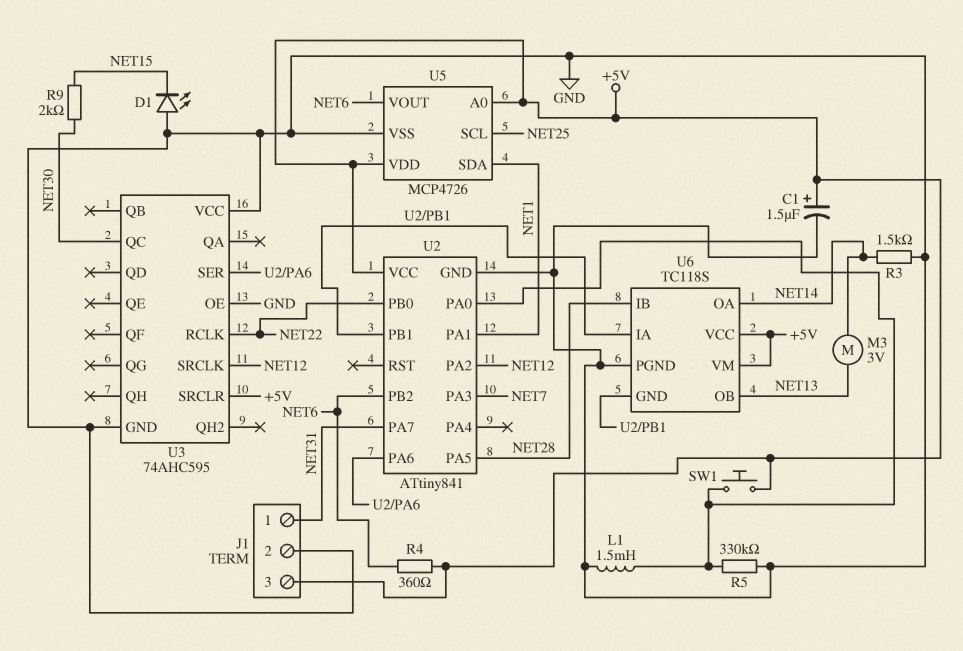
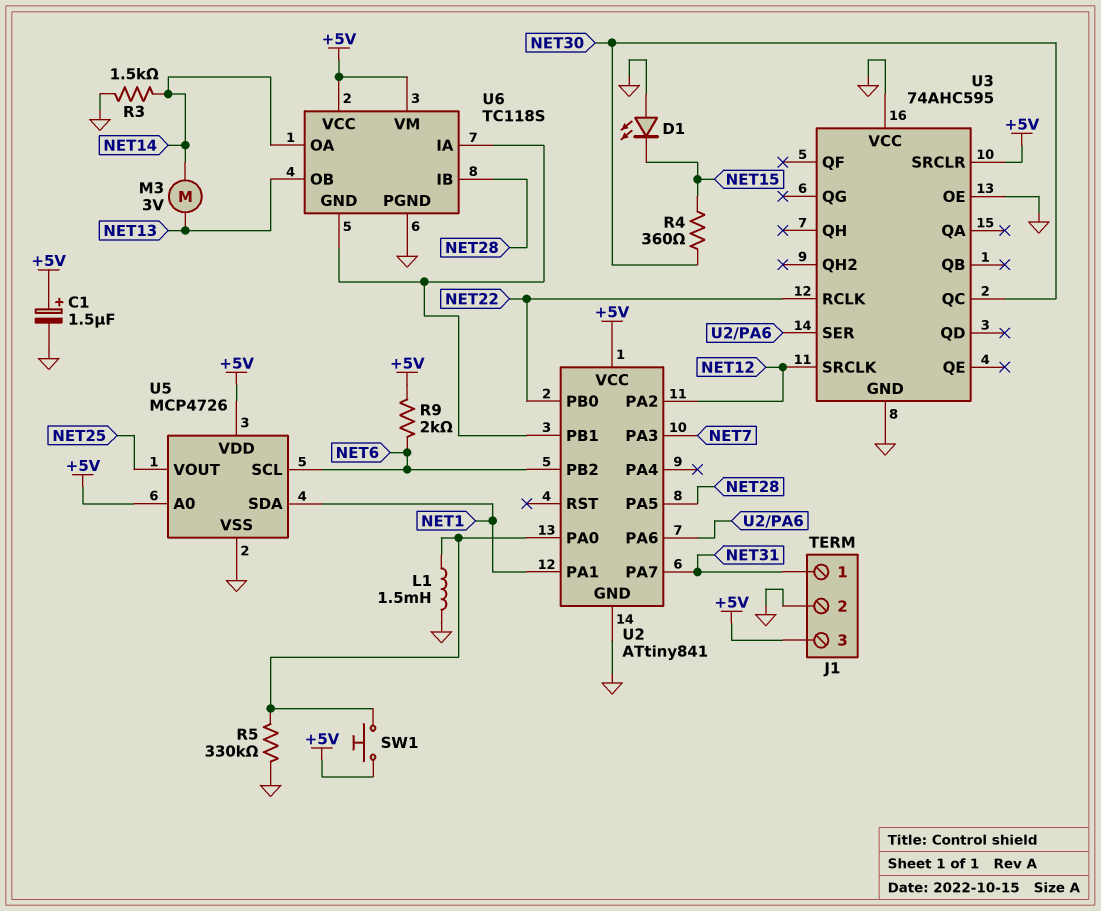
R4: 360 (+5V, NET6) -> 360 (NET15, NET30)
R9: 2k (NET15, NET30) -> 2k (+5V, NET6)
U5 pin SCL: NET25 -> NET6
U5 pin VOUT: NET6 -> NET25

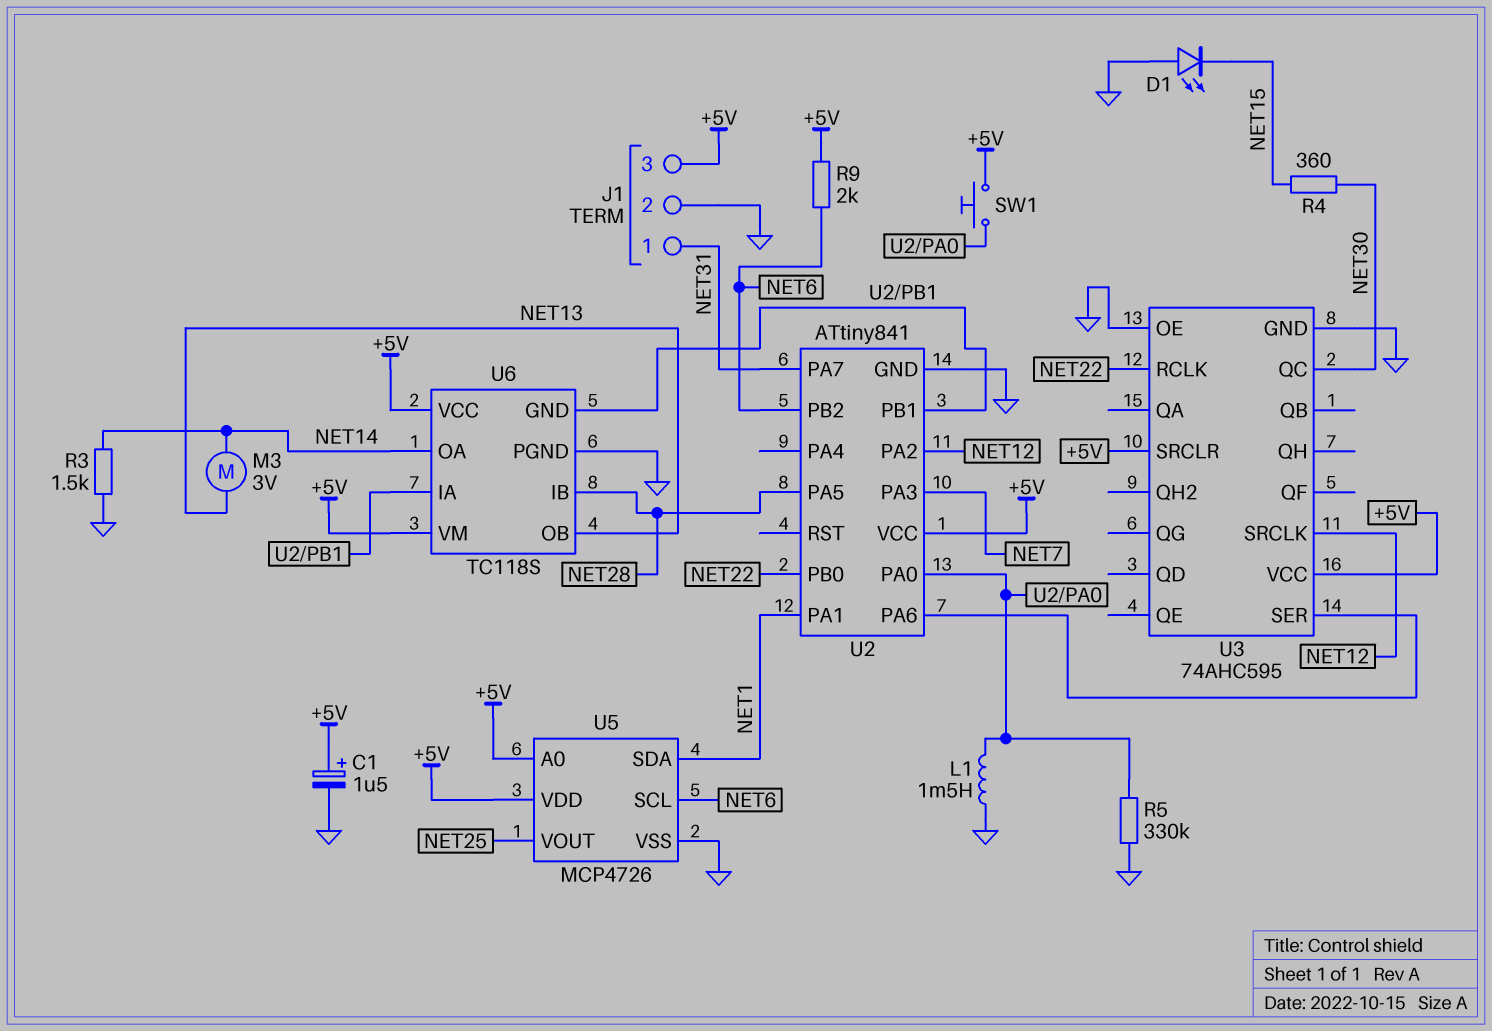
U3 pin VCC: GND -> +5V

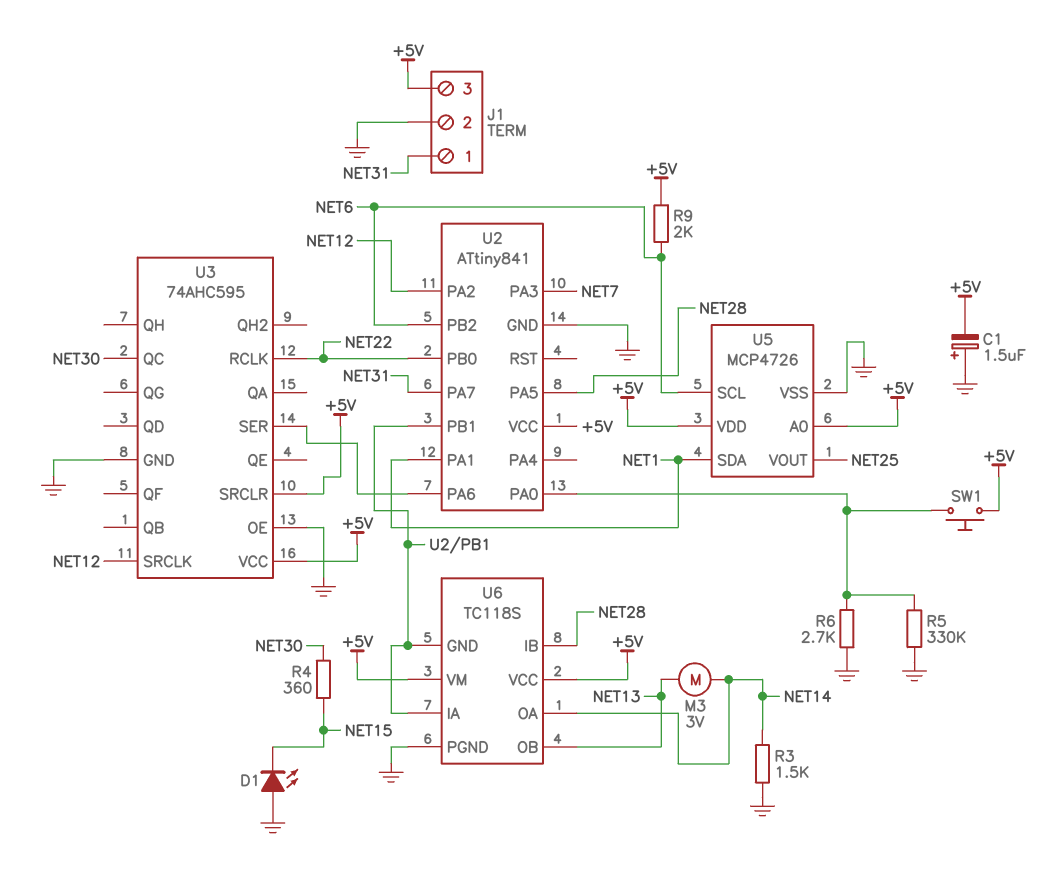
C1: 1.5uF (plus +5V, minus GND) -> 1.5uF (plus GND, minus +5V)
L1: 1.5mH (GND, U2/PA0) -> none
R6: none -> 2.7k (GND, U2/PA0)

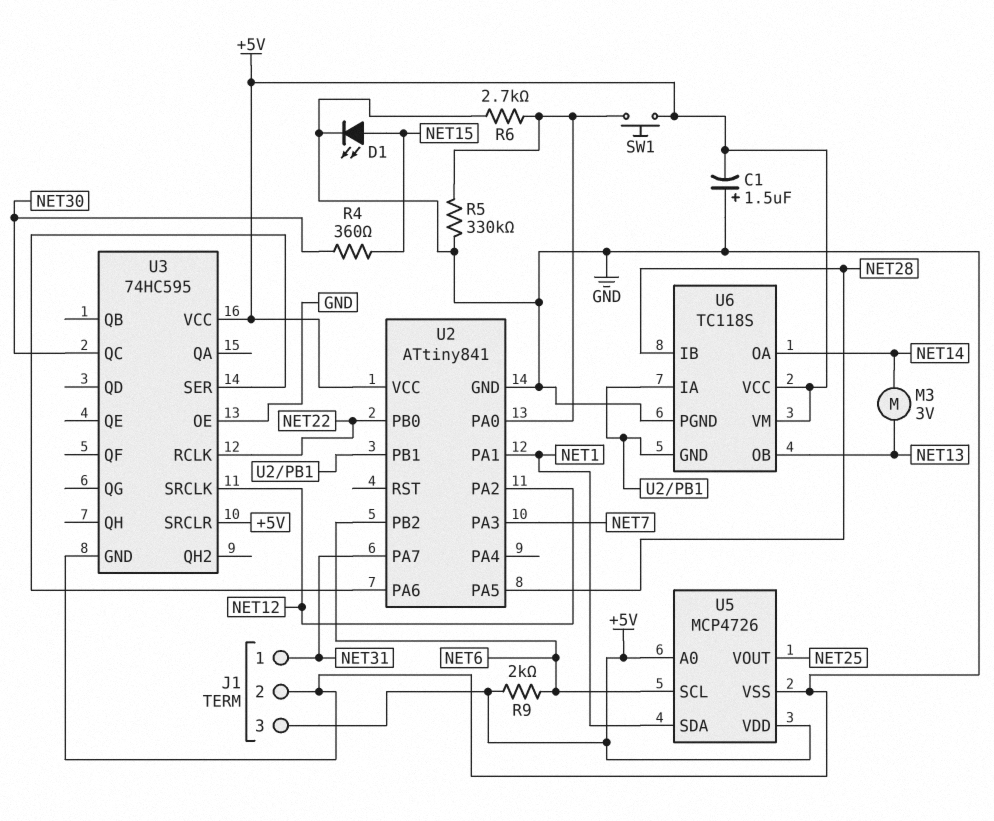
D1: LED (A GND, K NET15) -> LED (A NET15, K GND)
R3: 1.5k (GND, NET14) -> none
U3: 74AHC595 -> 74HC595

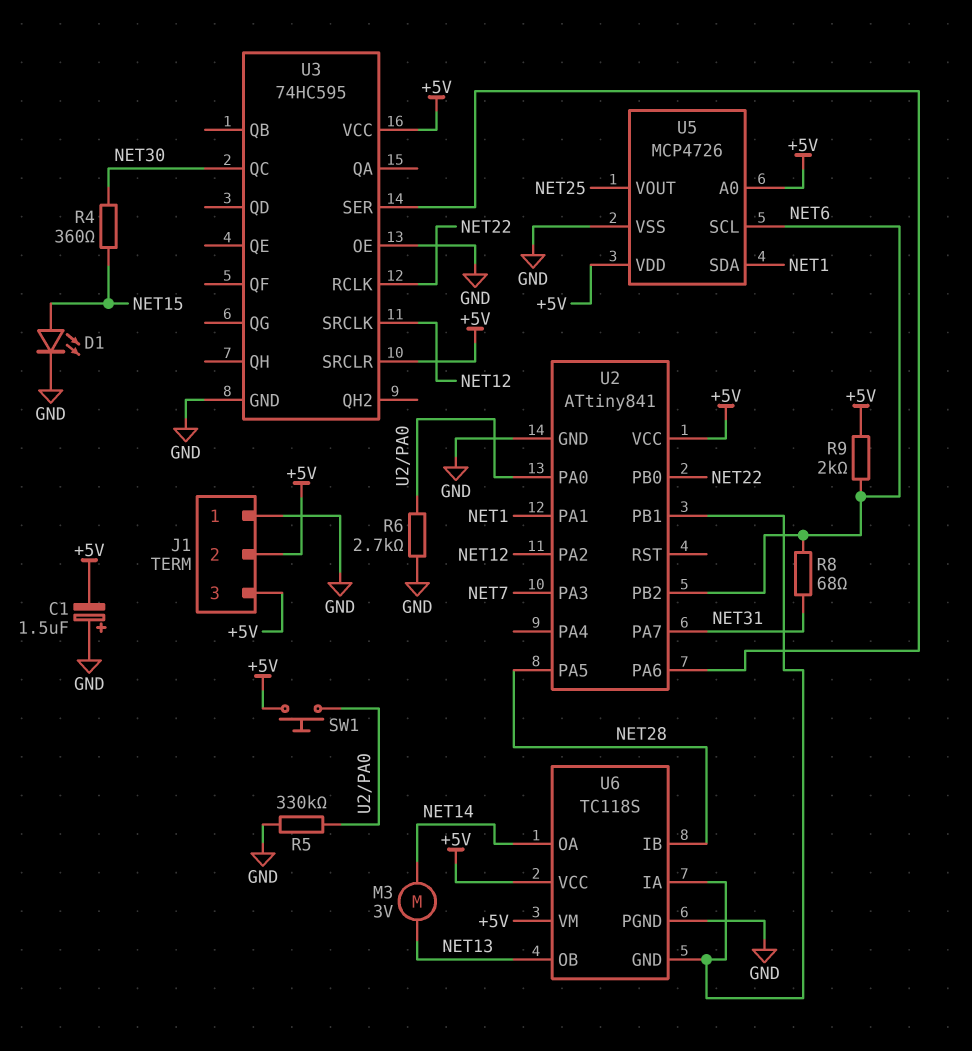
J1 pin 1: NET31 -> GND
J1 pin 2: GND -> +5V
R8: none -> 68 (NET6, NET31)

